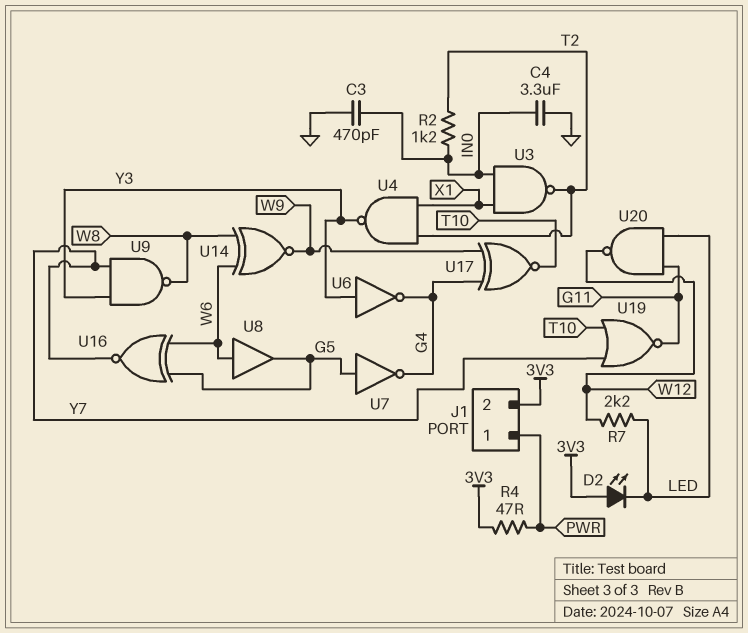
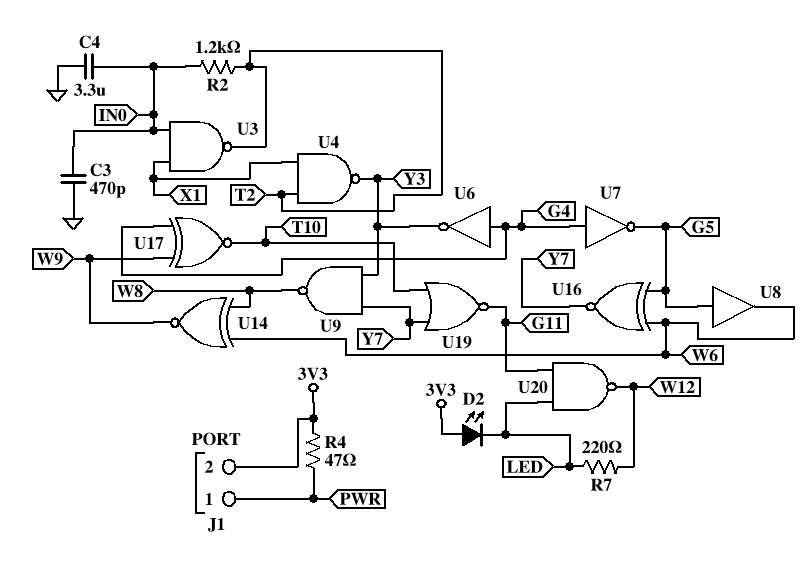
R7: 2.2k (LED, W12) -> 220 (LED, W12)
U6: NOT (in Y3, out G4) -> NOT (in G4, out Y3)
U7: NOT (in G5, out G4) -> NOT (in G4, out G5)
U8: buffer (in W6, out G5) -> buffer (in G5, out W6)

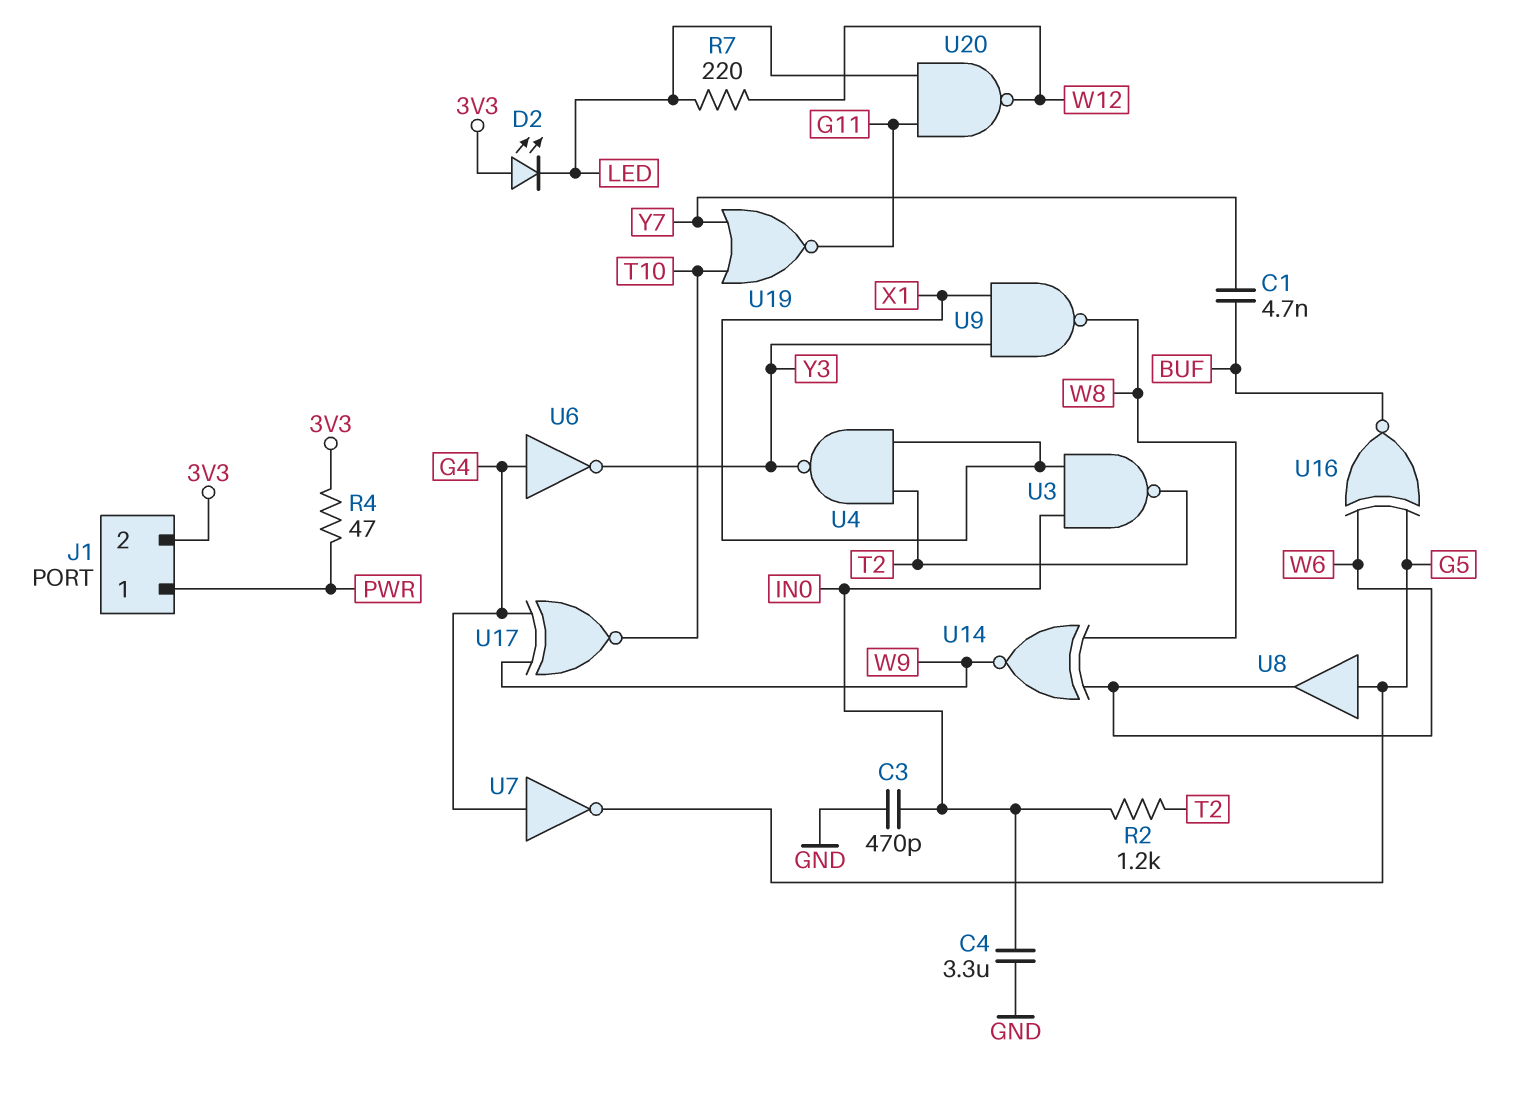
C1: none -> 4.7nF (BUF, Y7)
U9: NAND (in Y3, in Y7, out W8) -> NAND (in X1, in Y3, out W8)
U16: XNOR (in G5, in W6, out Y7) -> XNOR (in G5, in W6, out BUF)

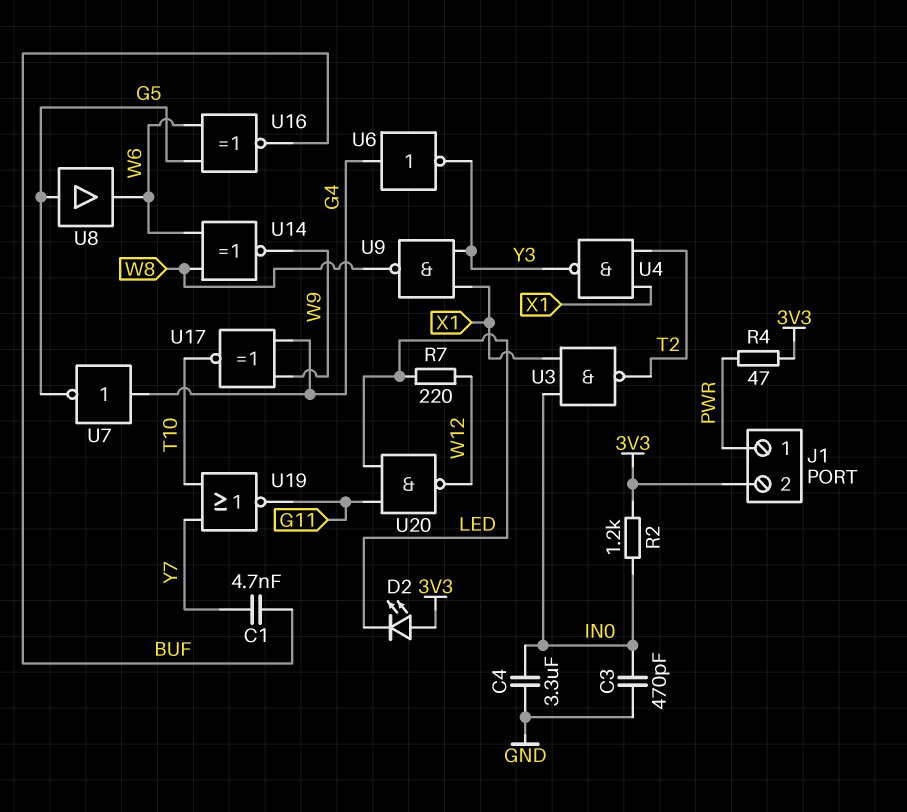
R2: 1.2k (IN0, T2) -> 1.2k (3V3, IN0)

